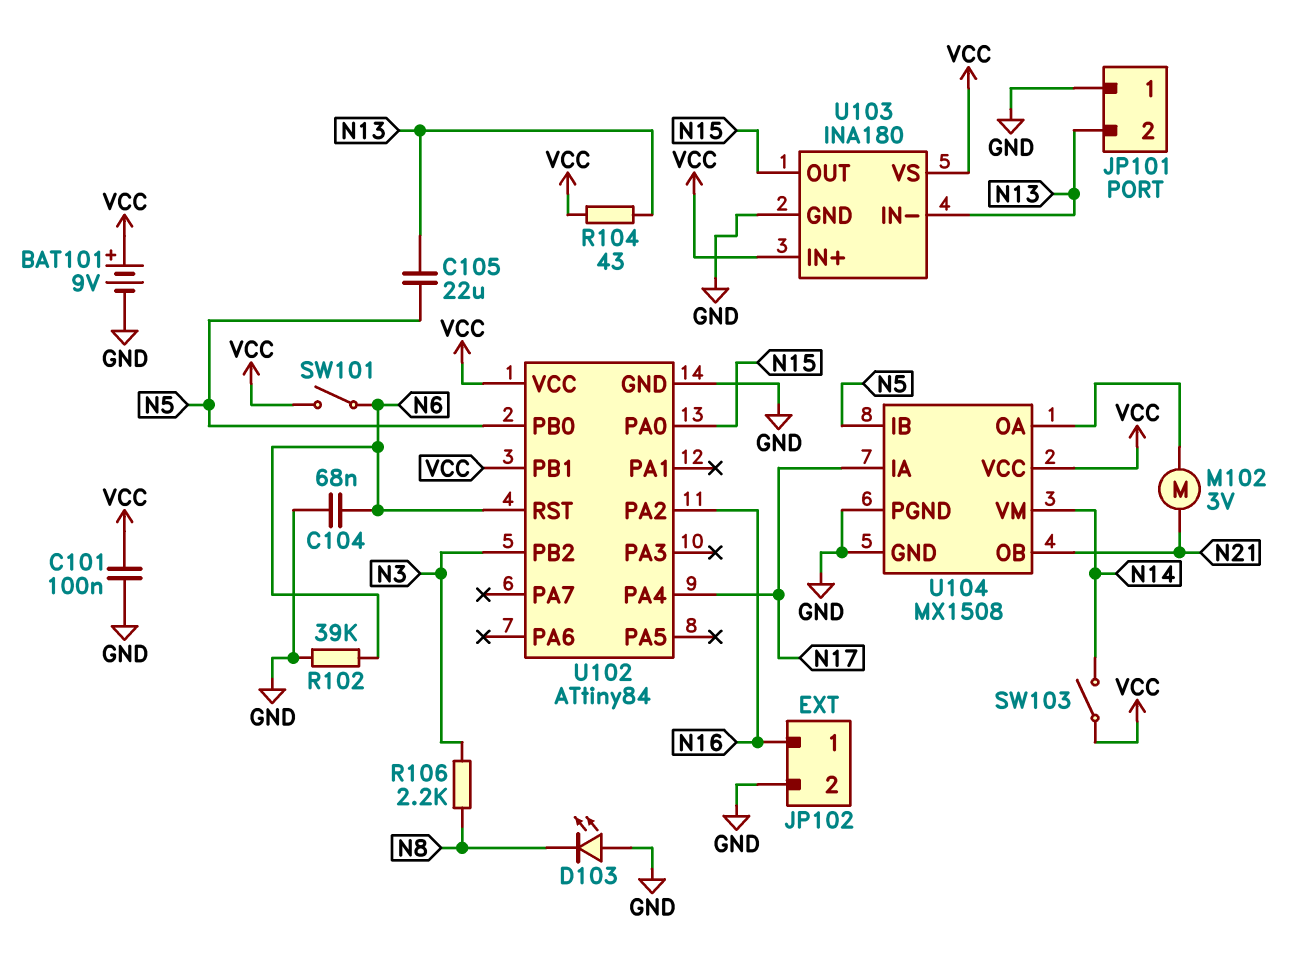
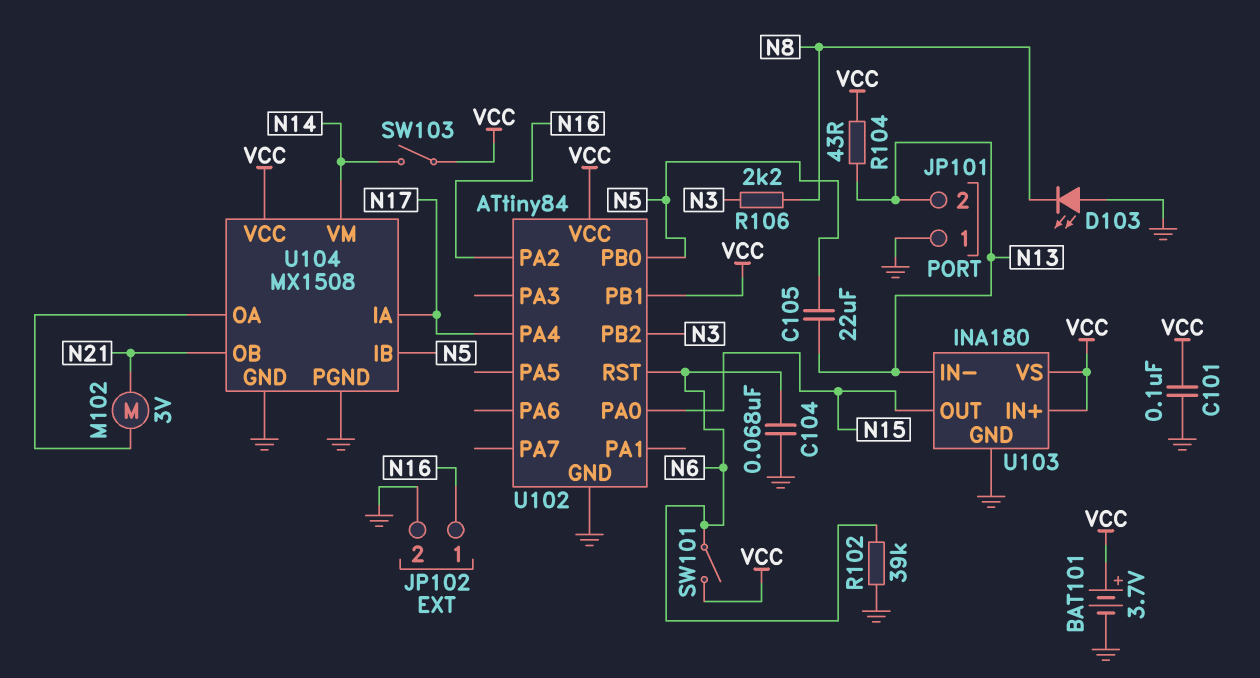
BAT101: 9V (plus VCC, minus GND) -> 3.7V (plus VCC, minus GND)

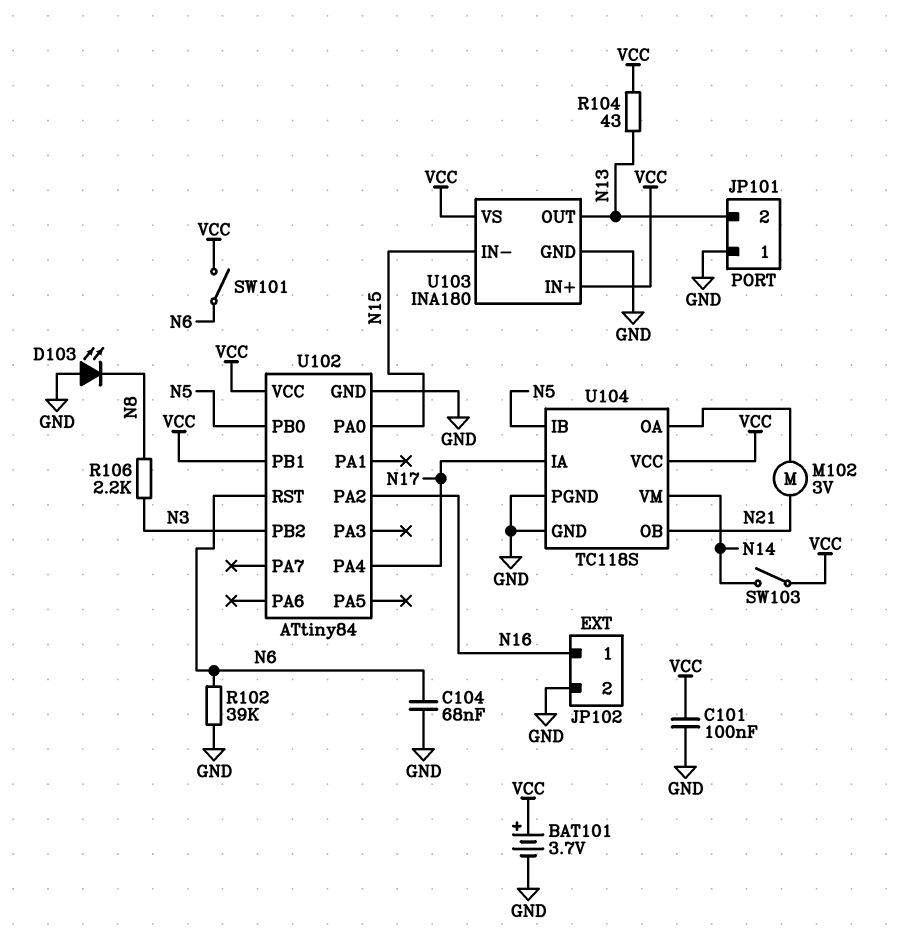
C105: 22uF (N5, N13) -> none
U103 pin IN-: N13 -> N15
U103 pin OUT: N15 -> N13
U104: MX1508 -> TC118S

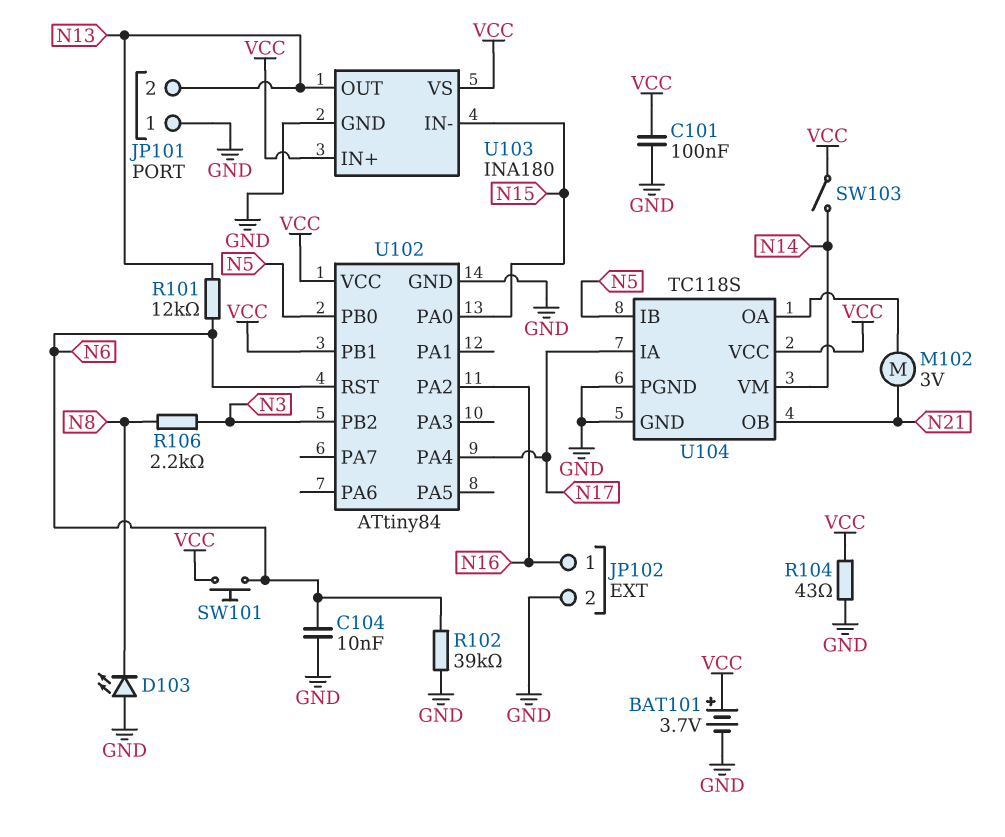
C104: 68nF (GND, N6) -> 10nF (GND, N6)
R101: none -> 12k (N6, N13)
R104: 43 (N13, VCC) -> 43 (GND, VCC)
SW101: switch (N6, VCC) -> button (N6, VCC)

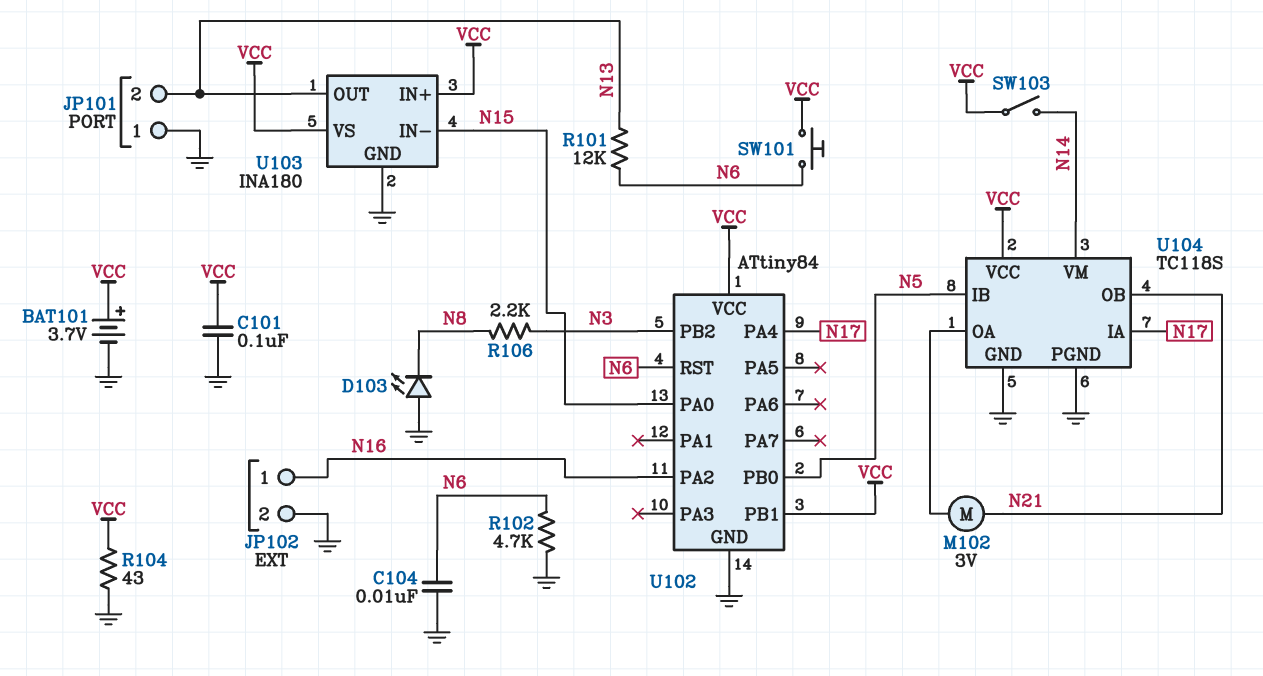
R102: 39k (GND, N6) -> 4.7k (GND, N6)

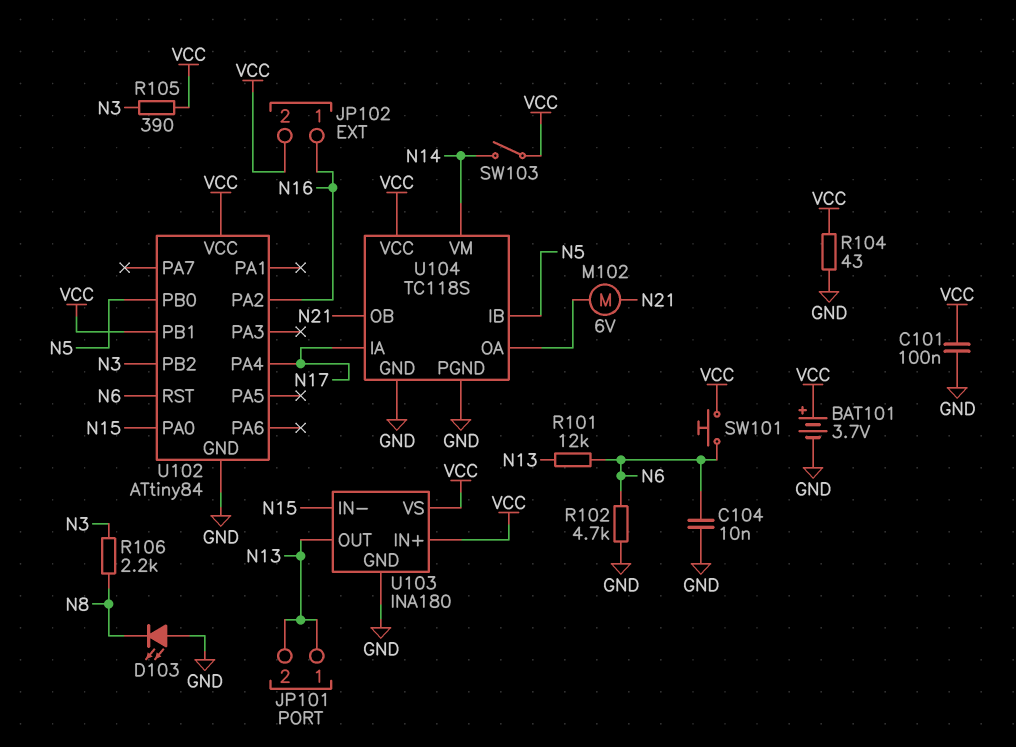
JP101 pin 1: GND -> N13
JP102 pin 2: GND -> VCC
M102: motor 3V (N21, U104/OA) -> motor 6V (N21, U104/OA)
R105: none -> 390 (N3, VCC)

